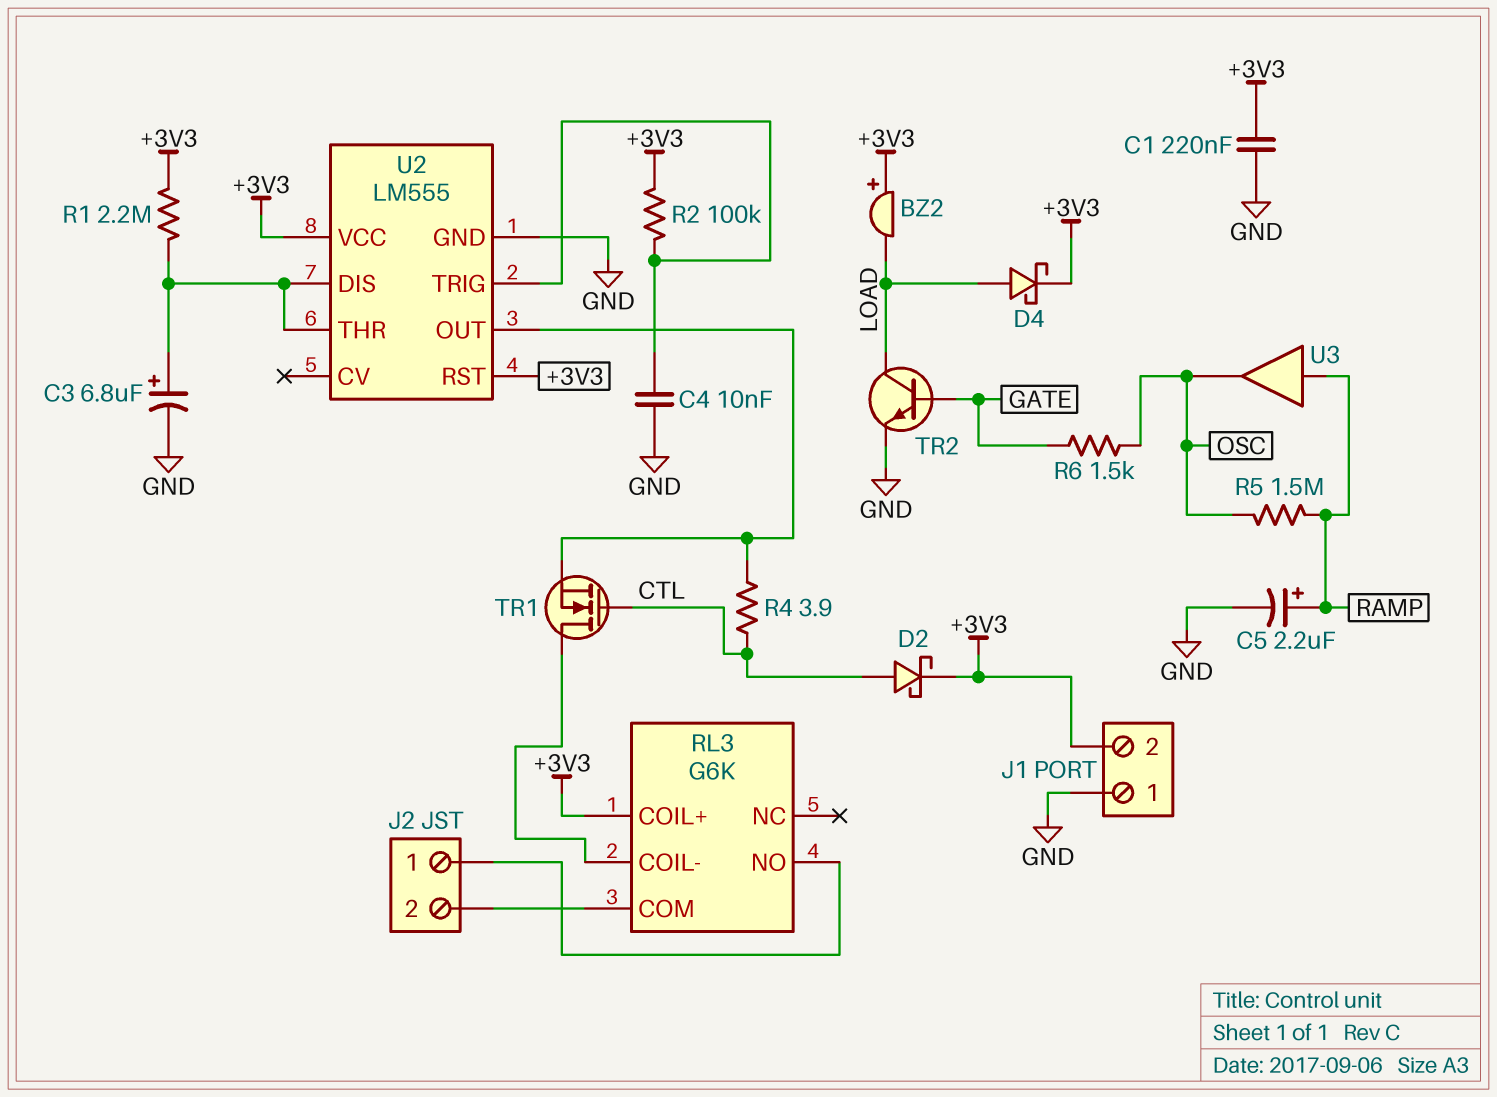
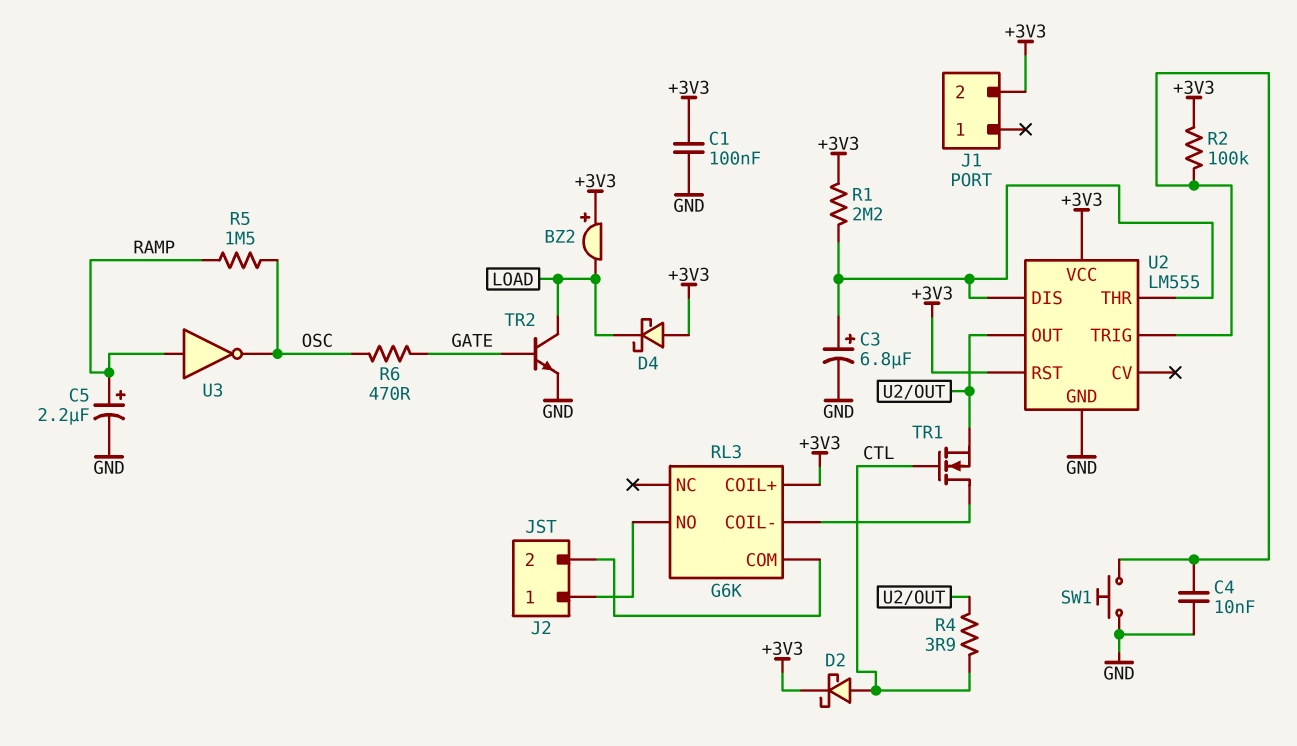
C1: 220nF (+3V3, GND) -> 100nF (+3V3, GND)
D4: schottky (A LOAD, K +3V3) -> schottky (A +3V3, K LOAD)
J1 pin 1: GND -> none
R6: 1.5k (GATE, OSC) -> 470 (GATE, OSC)
SW1: none -> button (GND, U2/TRIG)
U3: buffer (in RAMP, out OSC) -> NOT (in RAMP, out OSC)

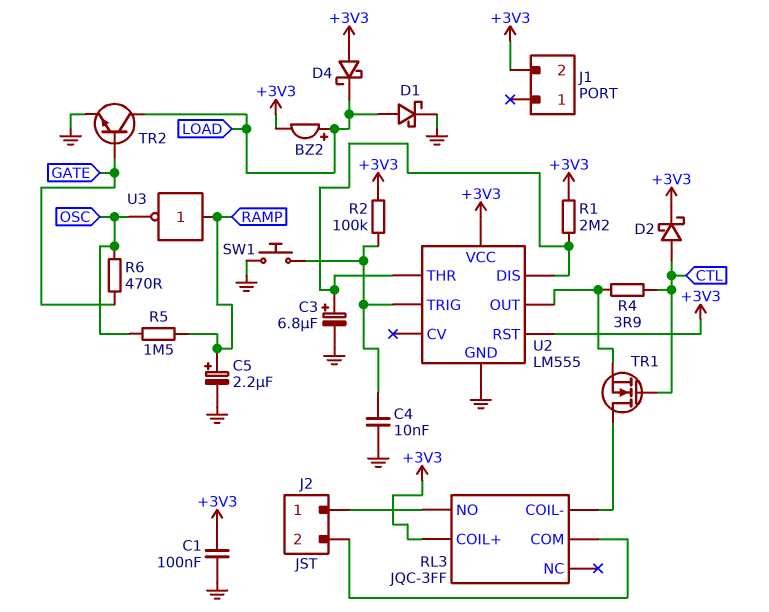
BZ2: buzzer (plus +3V3, minus LOAD) -> buzzer (plus LOAD, minus +3V3)
D1: none -> schottky (A LOAD, K GND)
RL3: G6K -> JQC-3FF

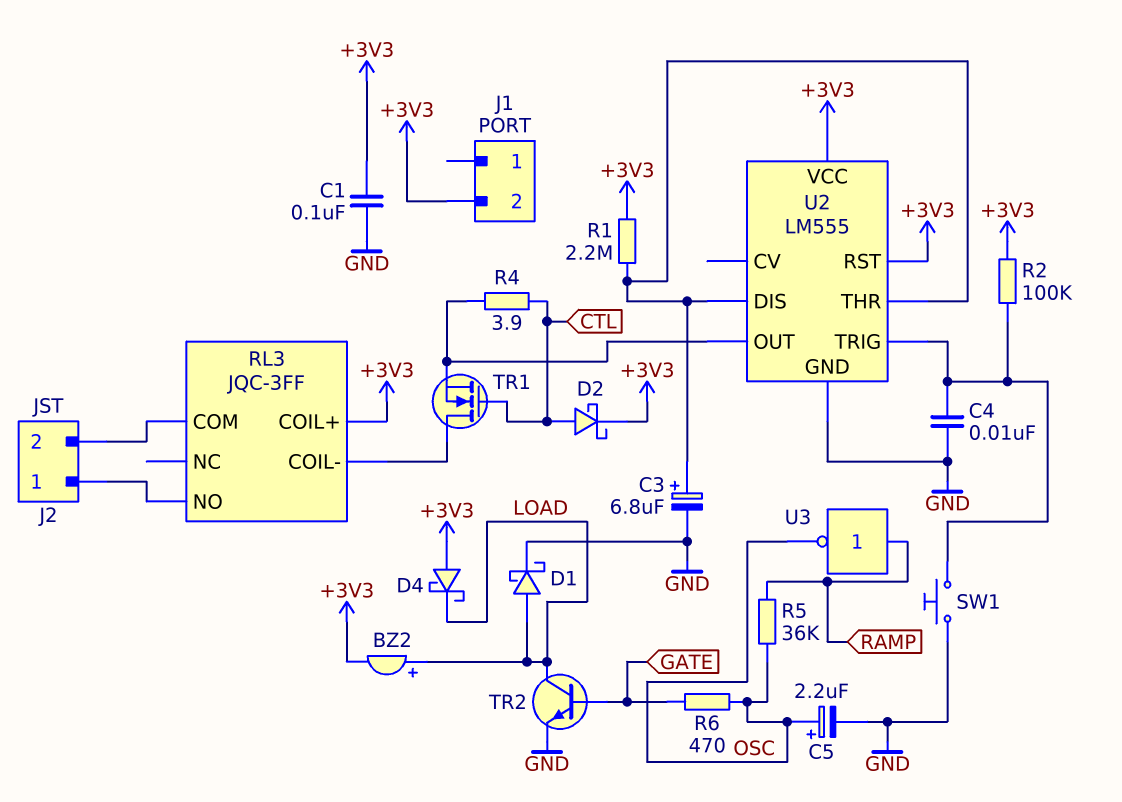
C5: 2.2uF (plus RAMP, minus GND) -> 2.2uF (plus OSC, minus GND)
R5: 1.5M (OSC, RAMP) -> 36k (OSC, RAMP)

